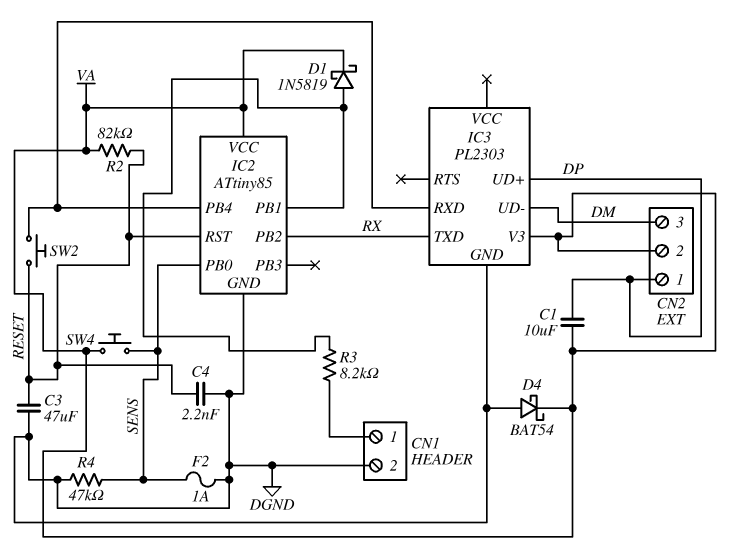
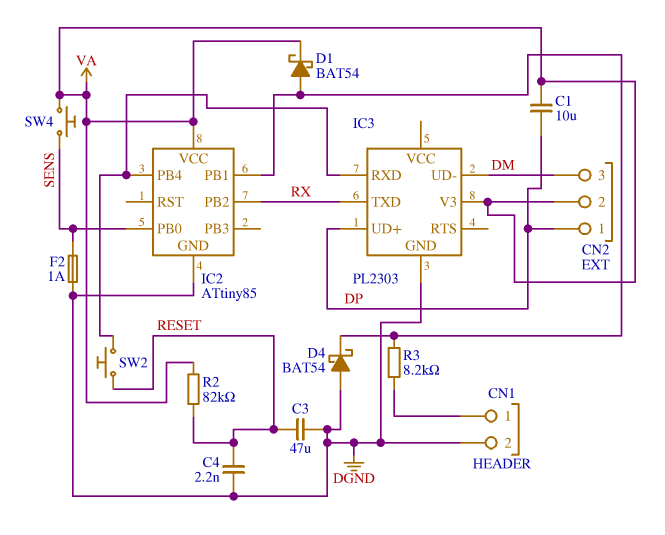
D1: schottky 1N5819 (A IC2/PB1, K VA) -> schottky BAT54 (A IC2/PB1, K VA)
D4: schottky BAT54 (A DGND, K VA) -> schottky BAT54 (A DGND, K IC2/PB1)
IC2 pin RST: RESET -> none
R4: 47k (DGND, SENS) -> none

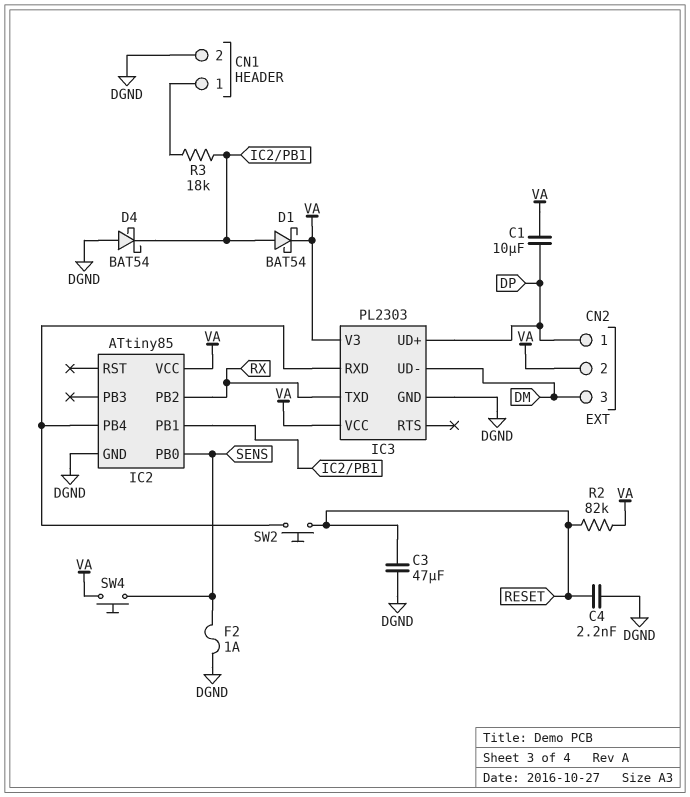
IC3 pin VCC: none -> VA
R3: 8.2k (CN1/1, IC2/PB1) -> 18k (CN1/1, IC2/PB1)

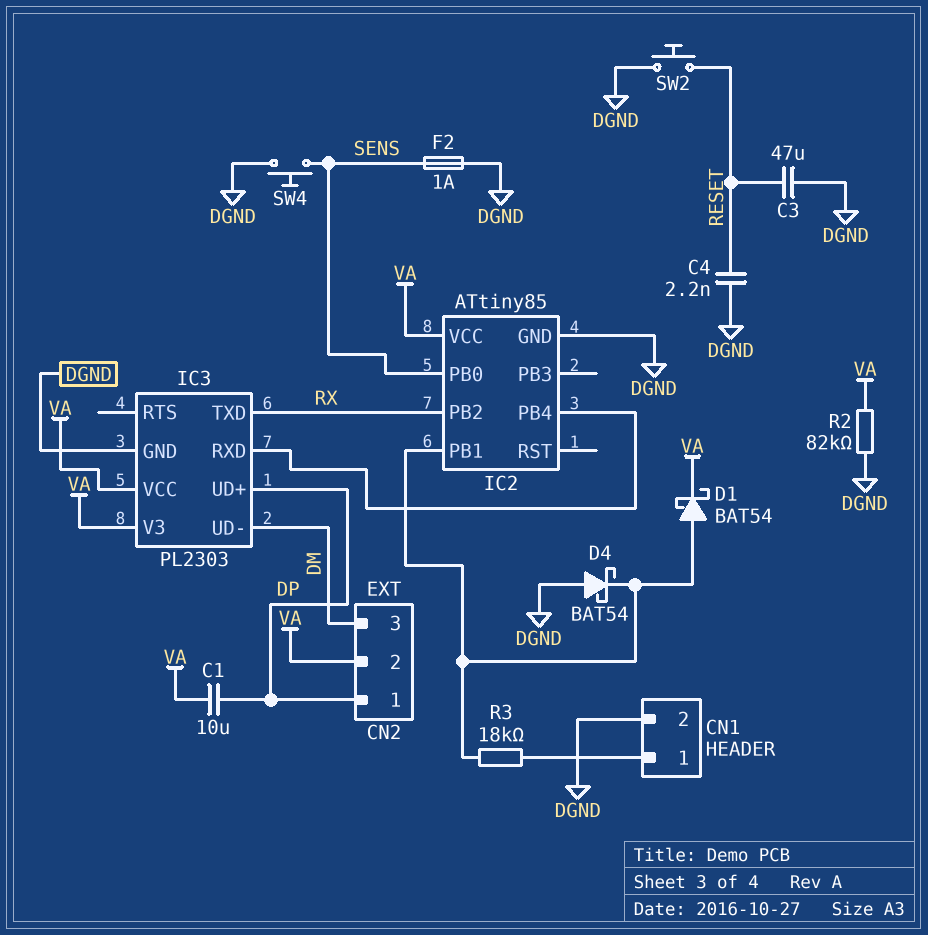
R2: 82k (RESET, VA) -> 82k (DGND, VA)
SW2: button (IC2/PB4, RESET) -> button (DGND, RESET)
SW4: button (SENS, VA) -> button (DGND, SENS)

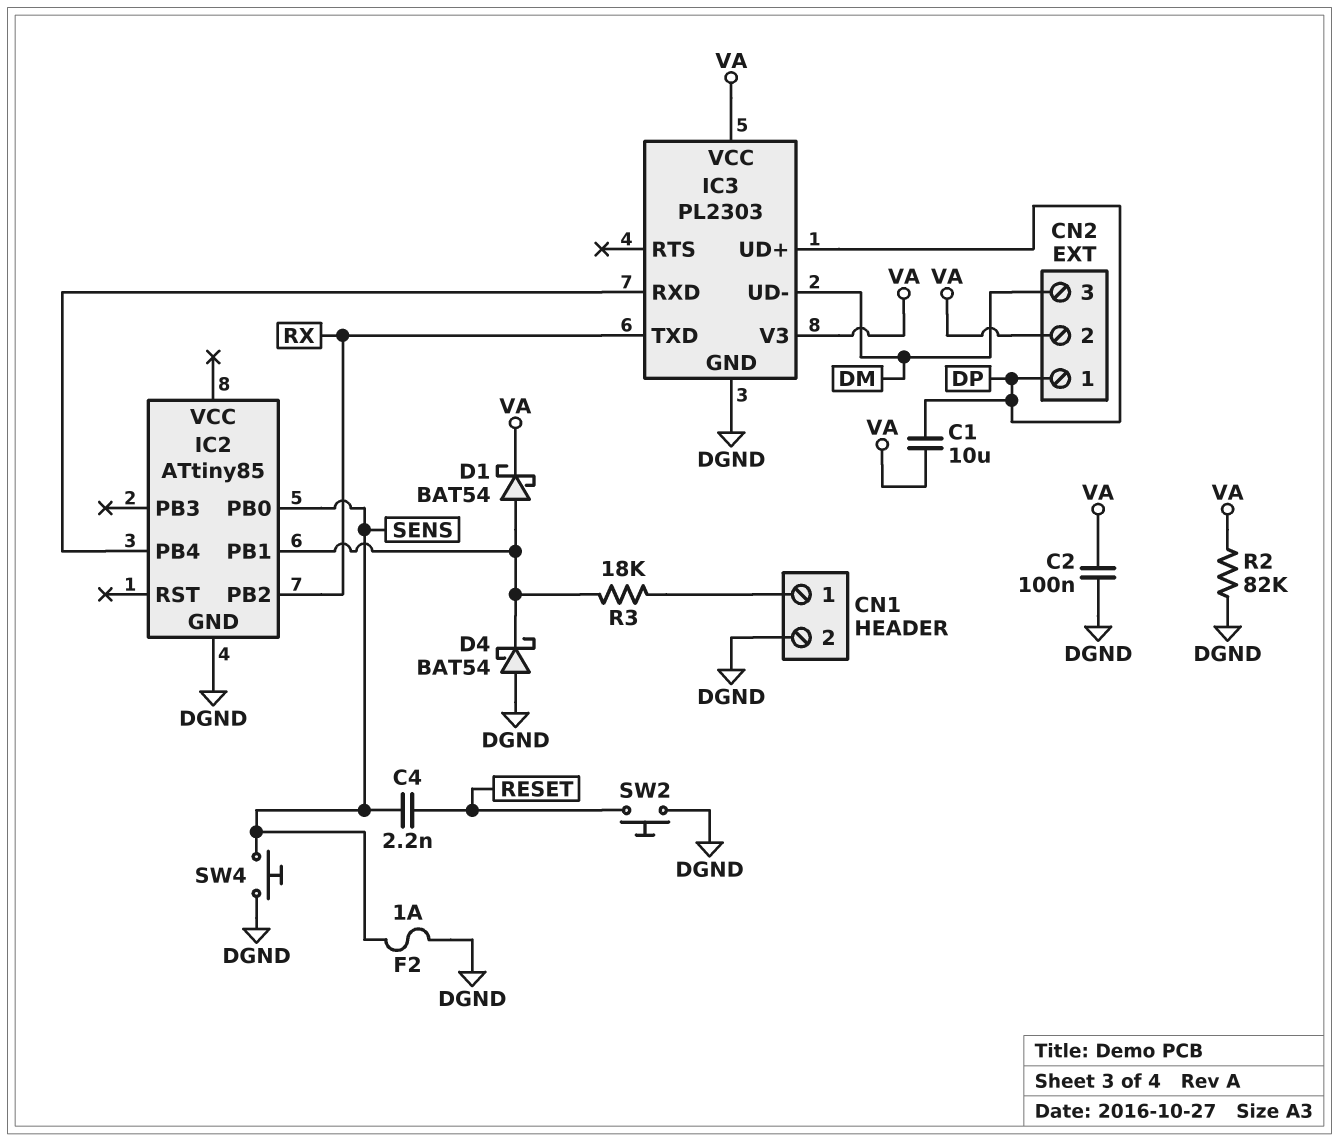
C2: none -> 100nF (DGND, VA)
C3: 47uF (DGND, RESET) -> none
C4: 2.2nF (DGND, RESET) -> 2.2nF (RESET, SENS)
IC2 pin VCC: VA -> none

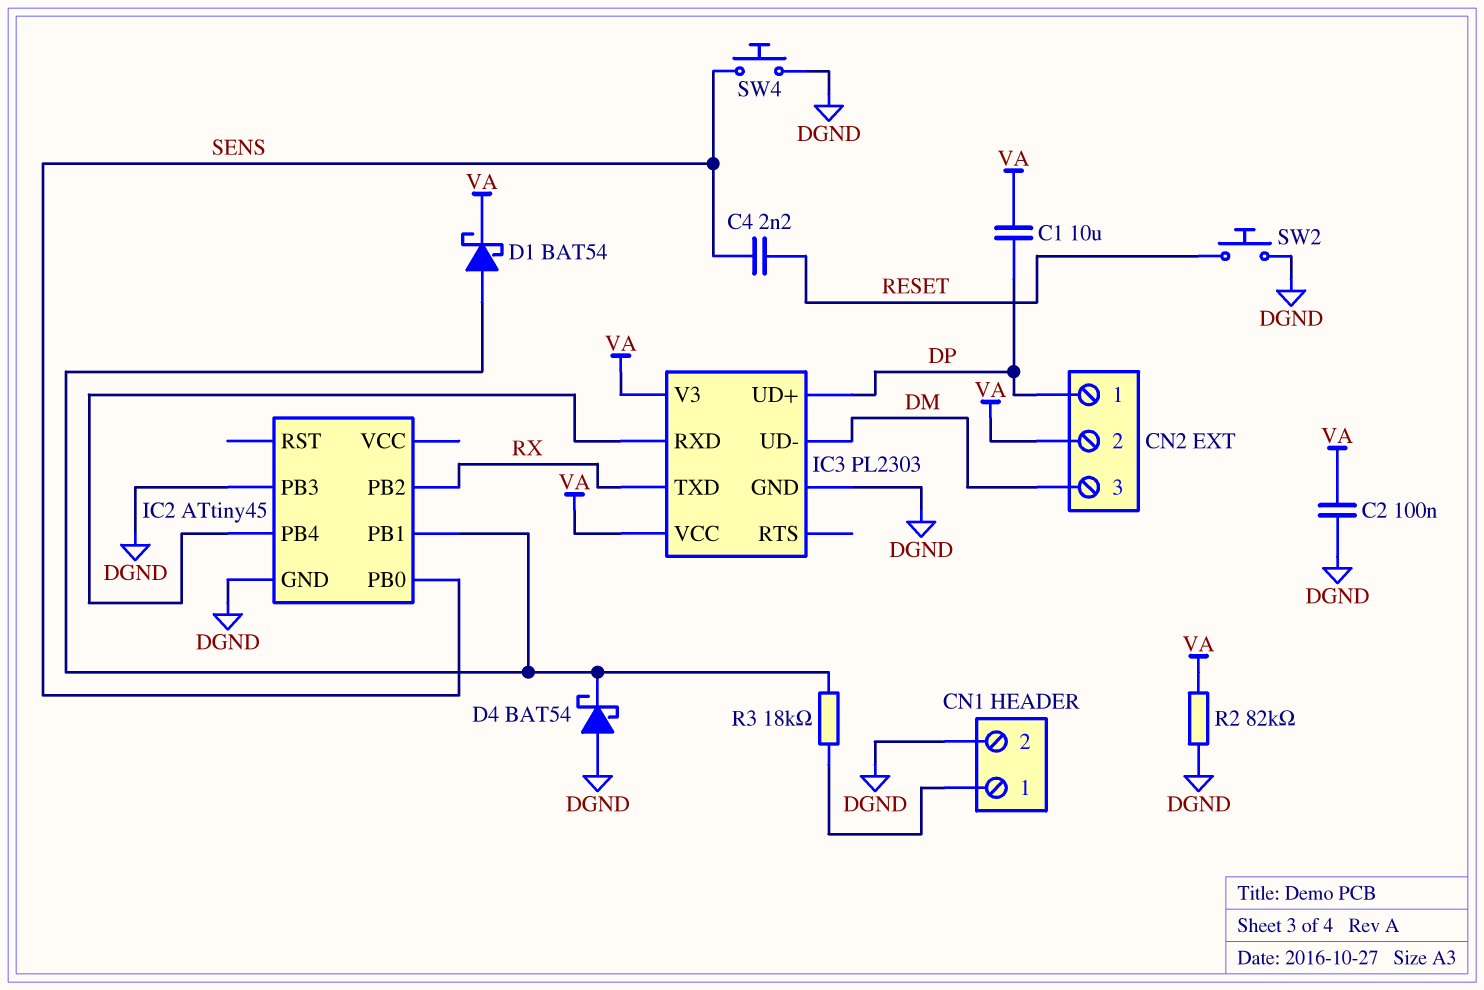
F2: 1A (DGND, SENS) -> none
IC2: ATtiny85 -> ATtiny45
IC2 pin PB3: none -> DGND

